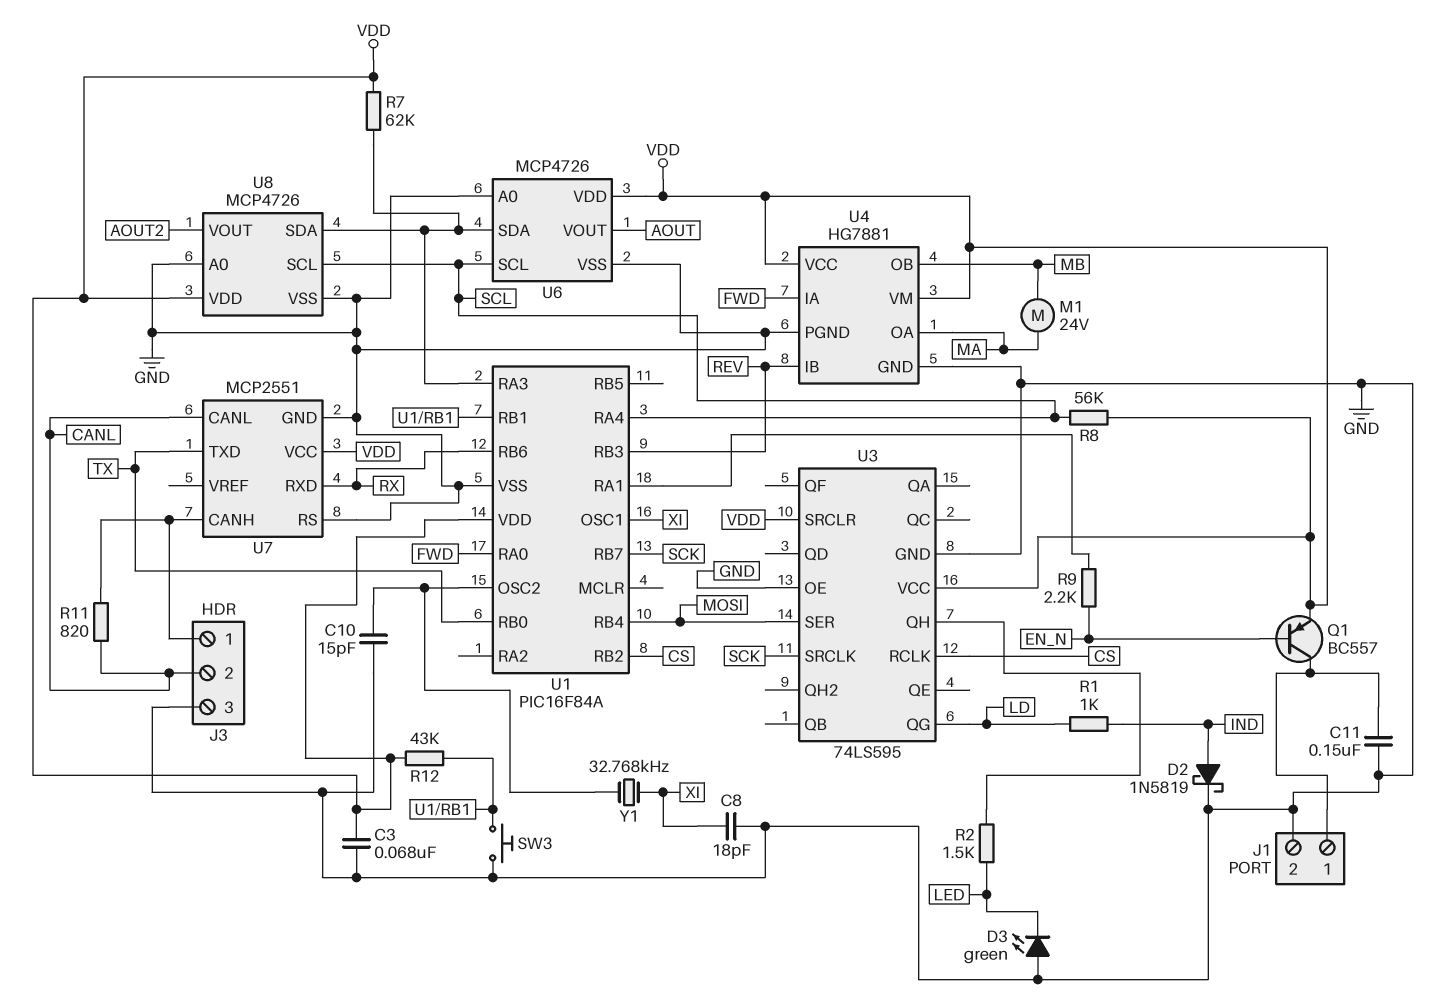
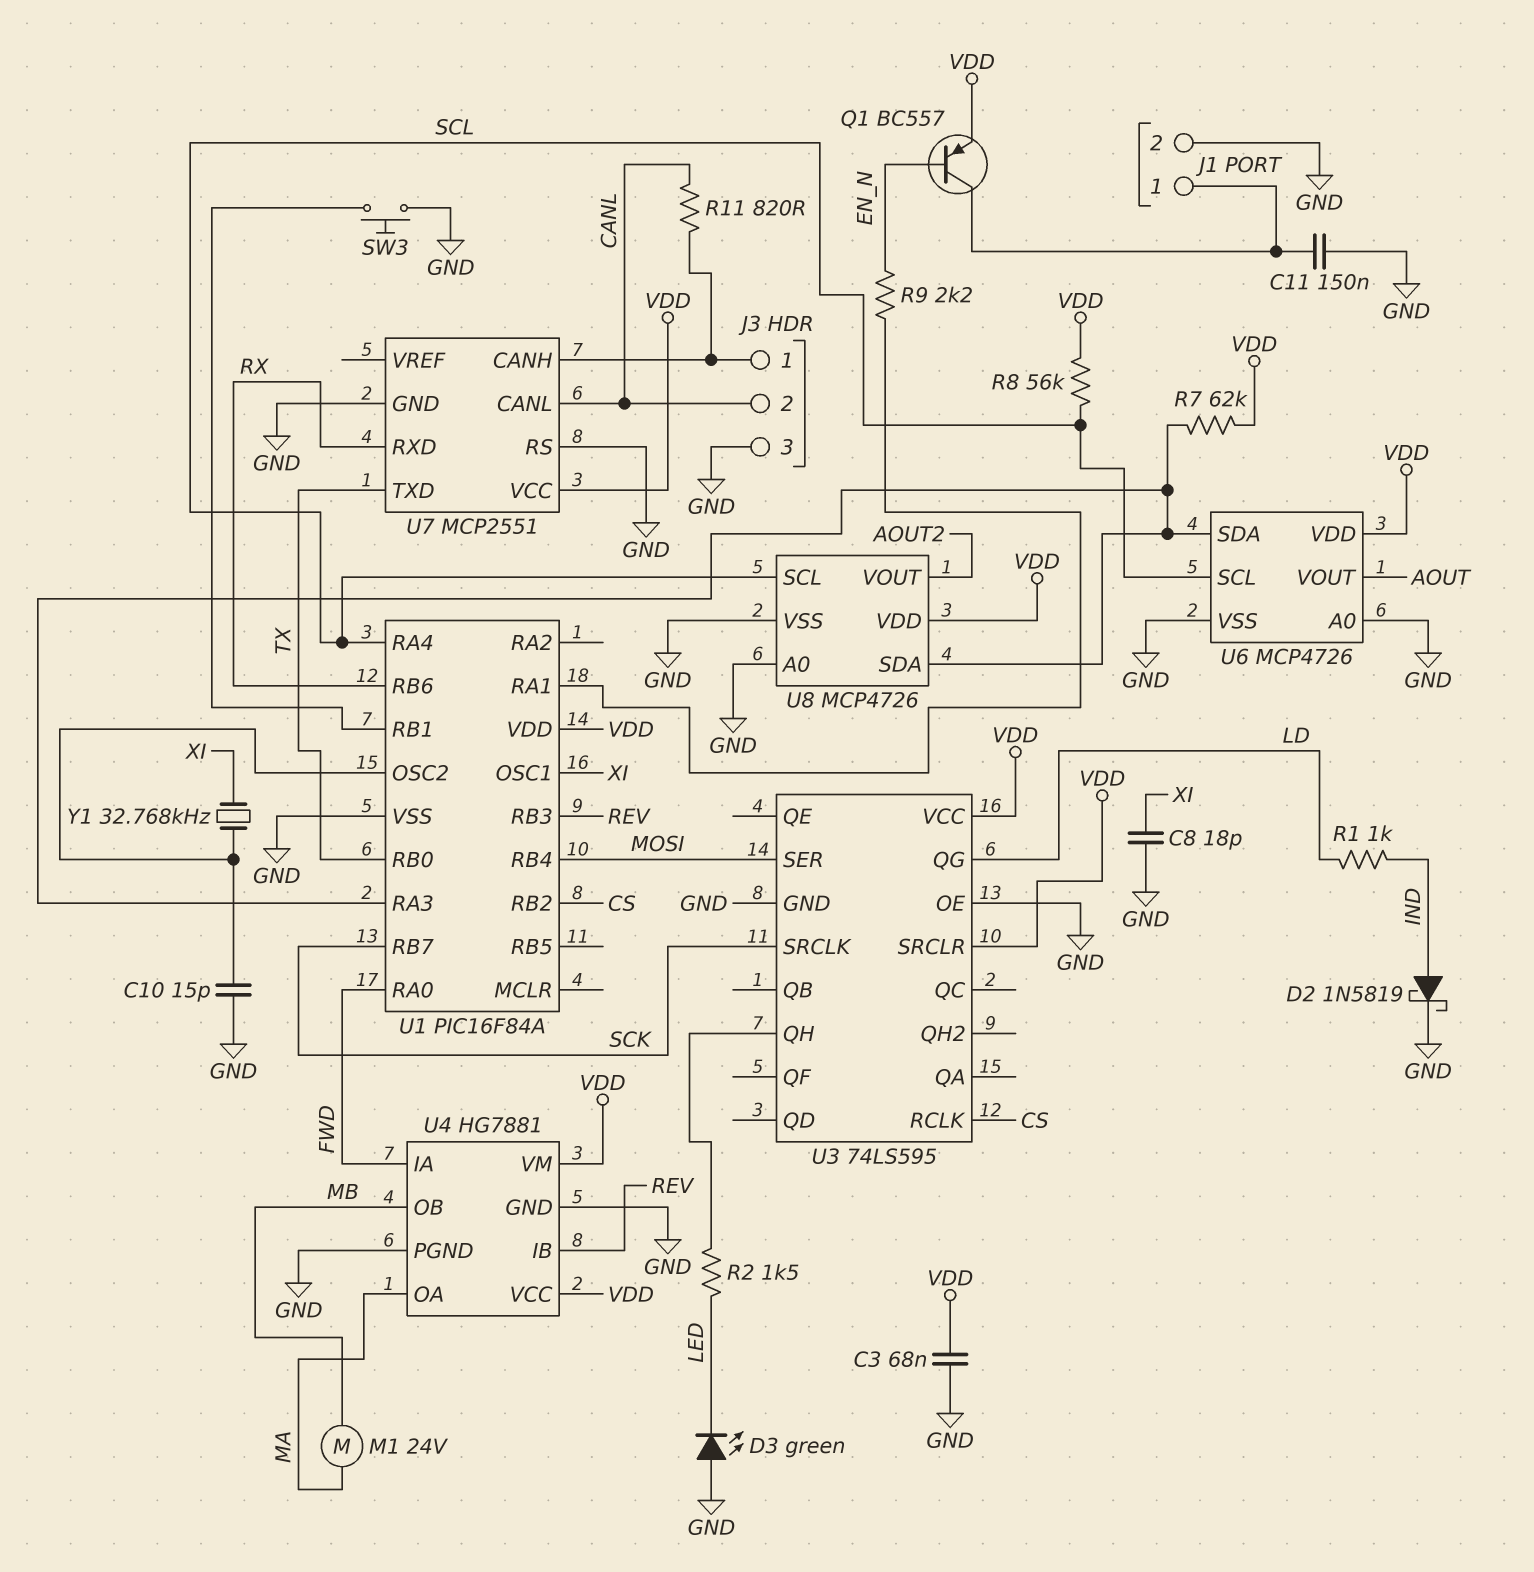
R12: 43k (U1/RB1, VDD) -> none

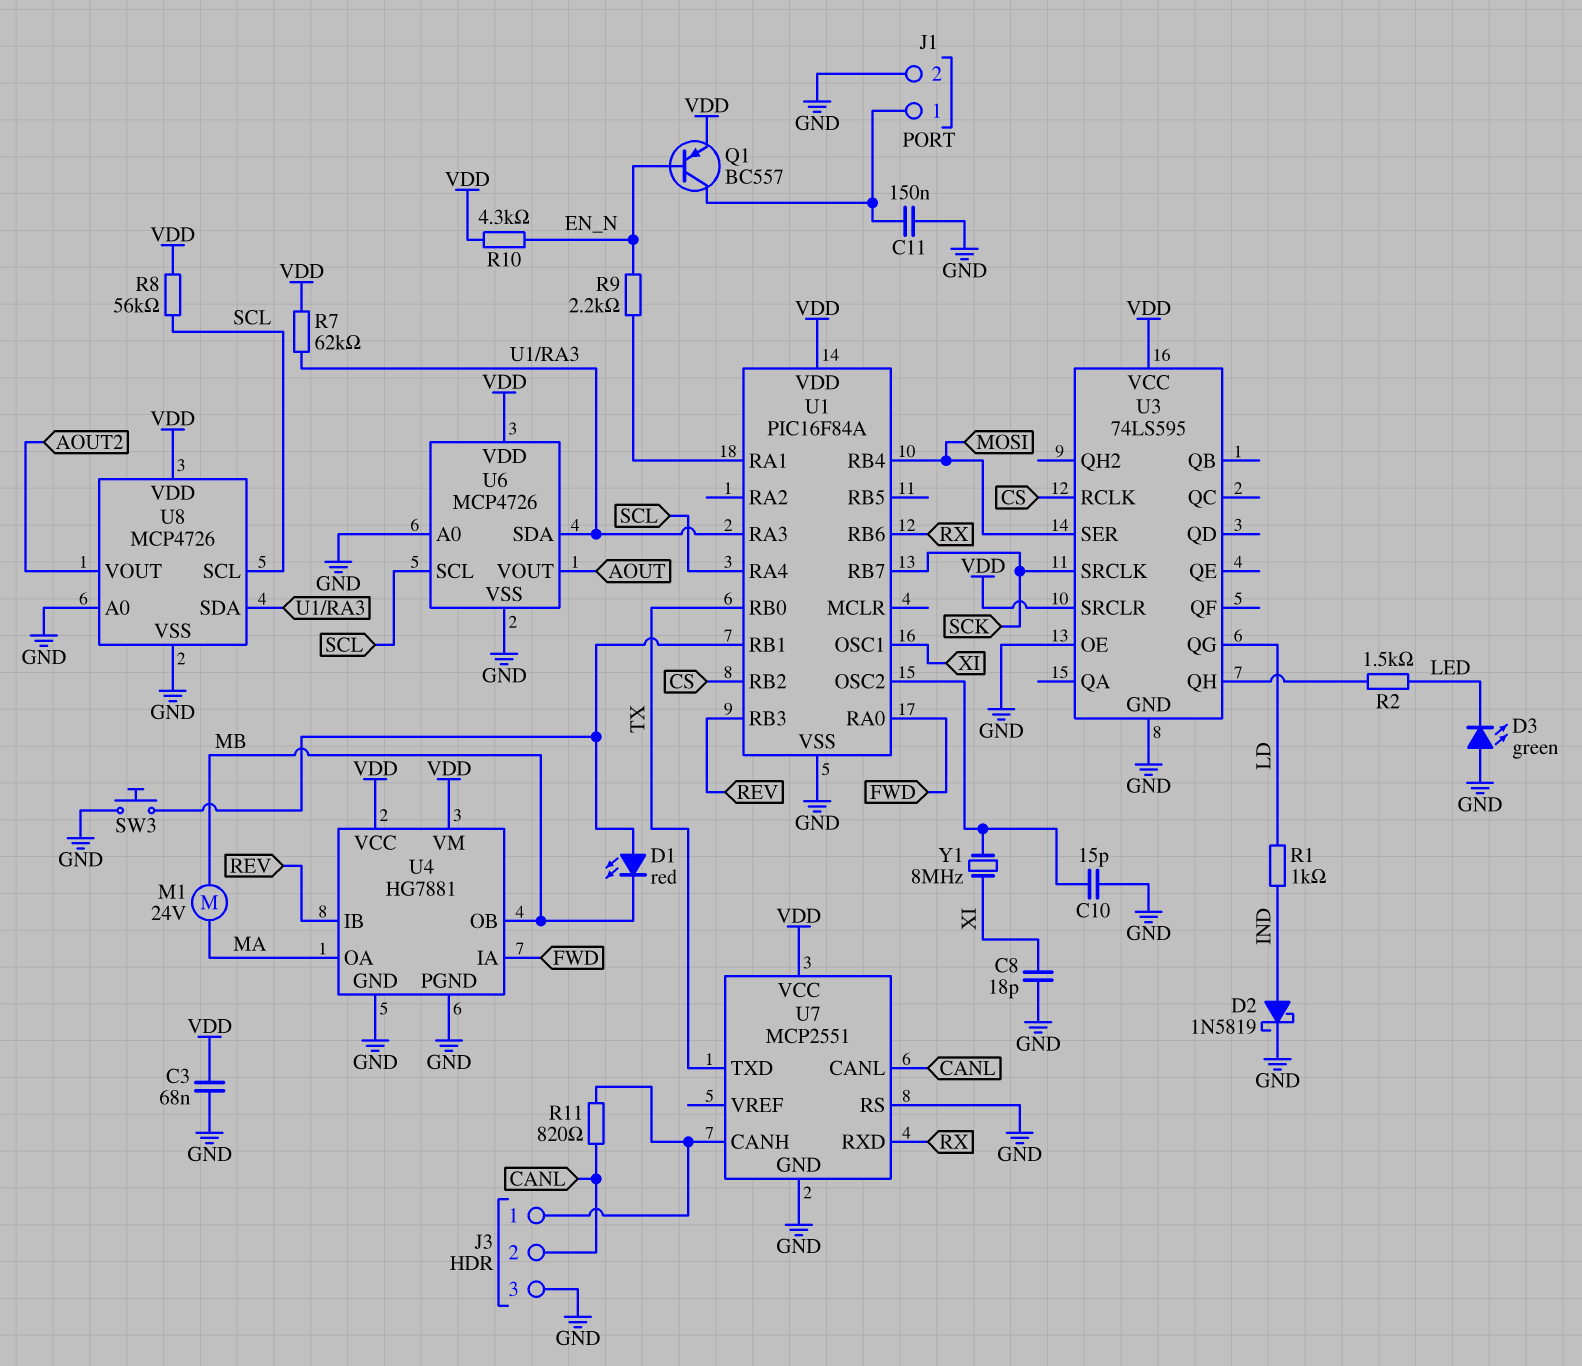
D1: none -> LED red (A U1/RB1, K MB)
R10: none -> 4.3k (EN_N, VDD)
Y1: 32.768kHz (U1/OSC2, XI) -> 8MHz (U1/OSC2, XI)

